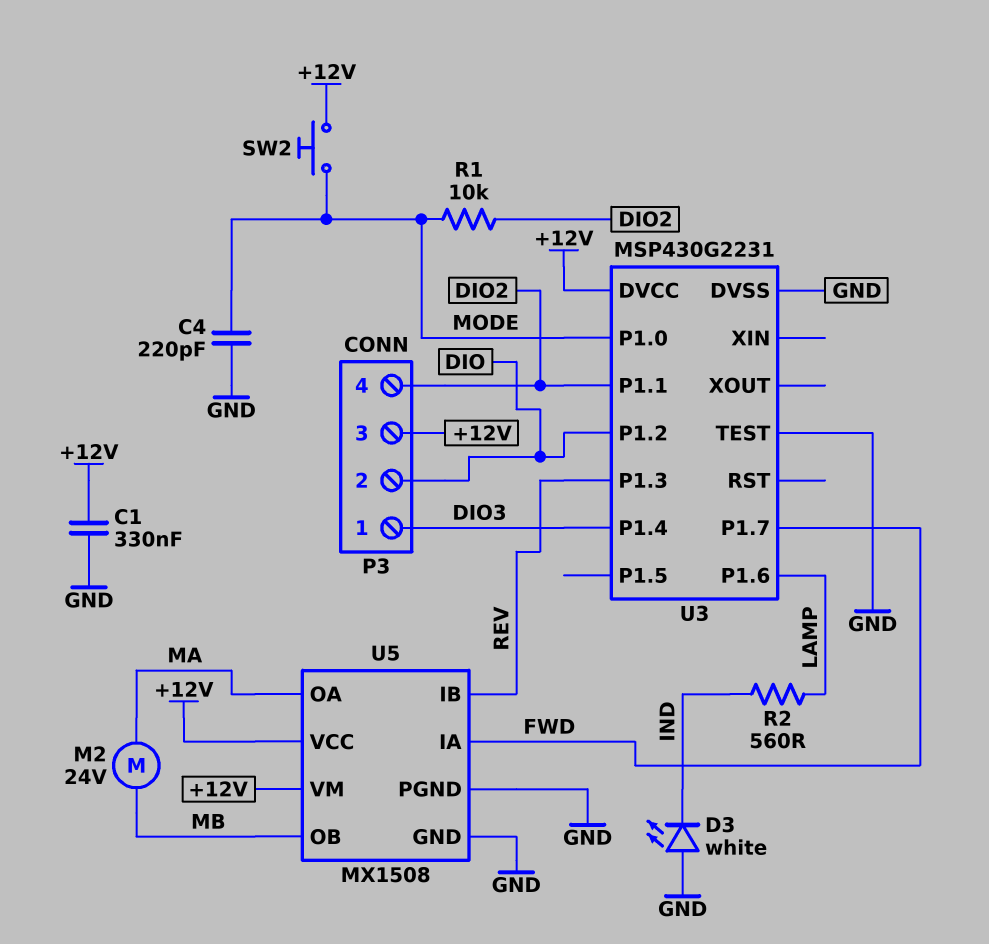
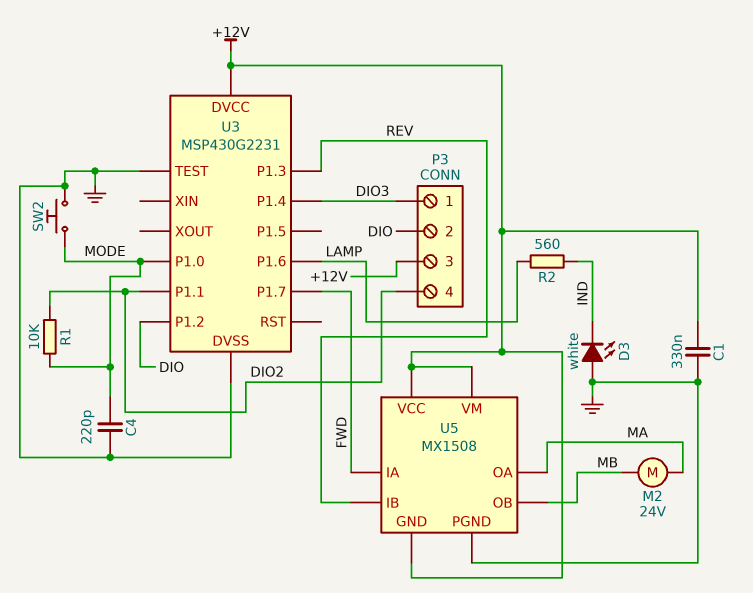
SW2: button (+12V, MODE) -> button (GND, MODE)
U5 pin GND: GND -> +12V

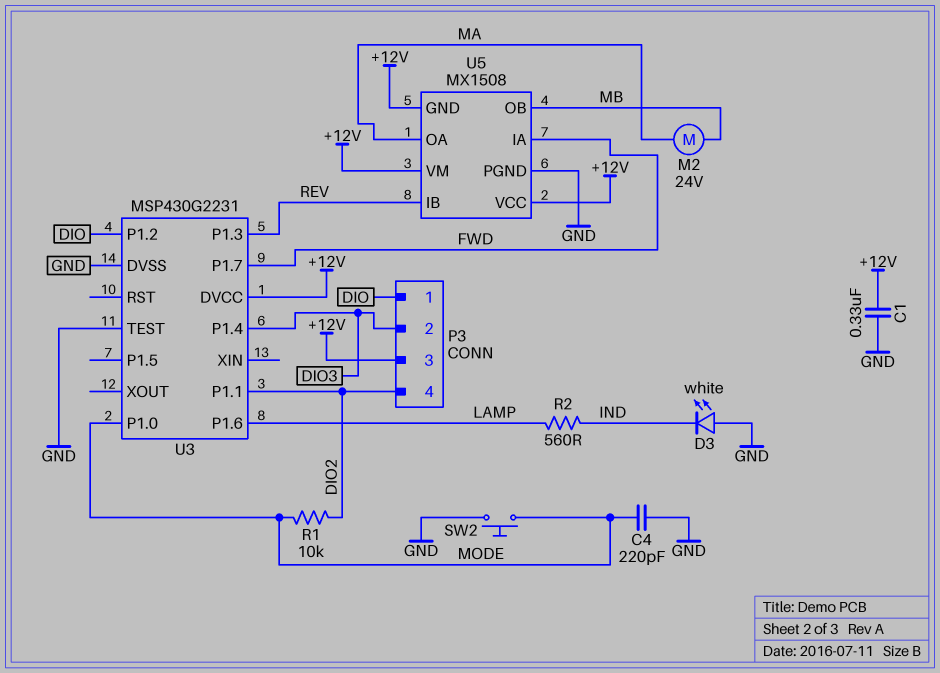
P3 pin 1: DIO3 -> DIO
P3 pin 2: DIO -> DIO3

